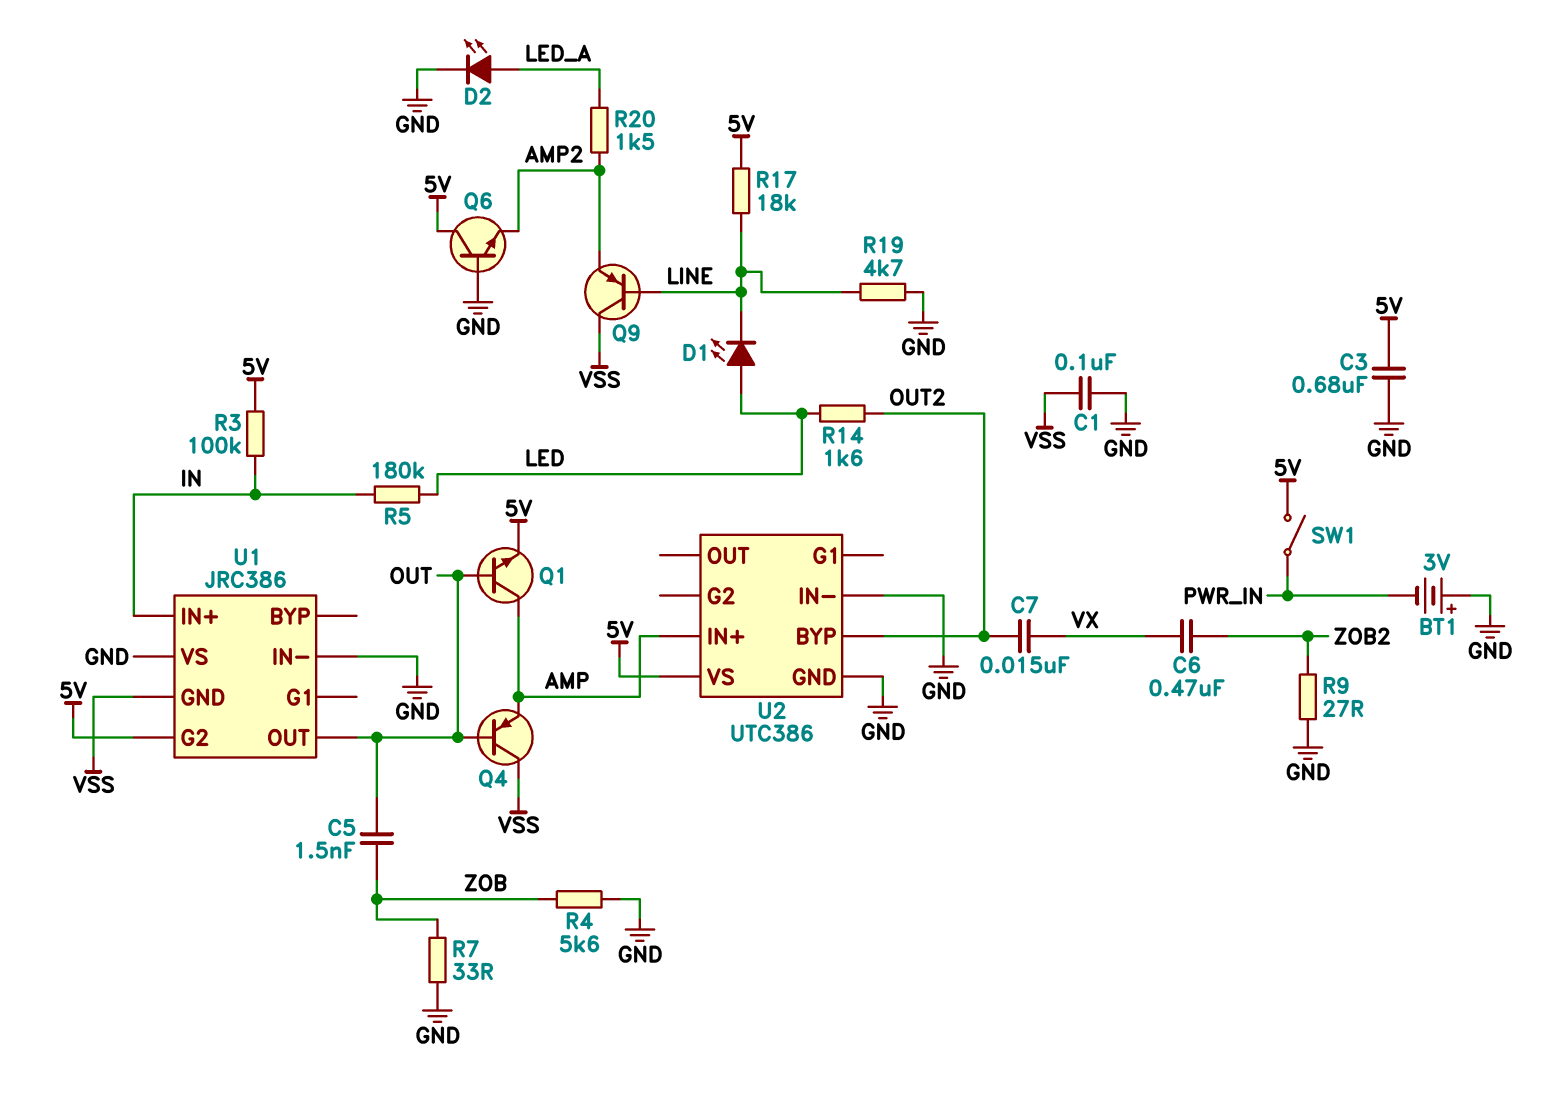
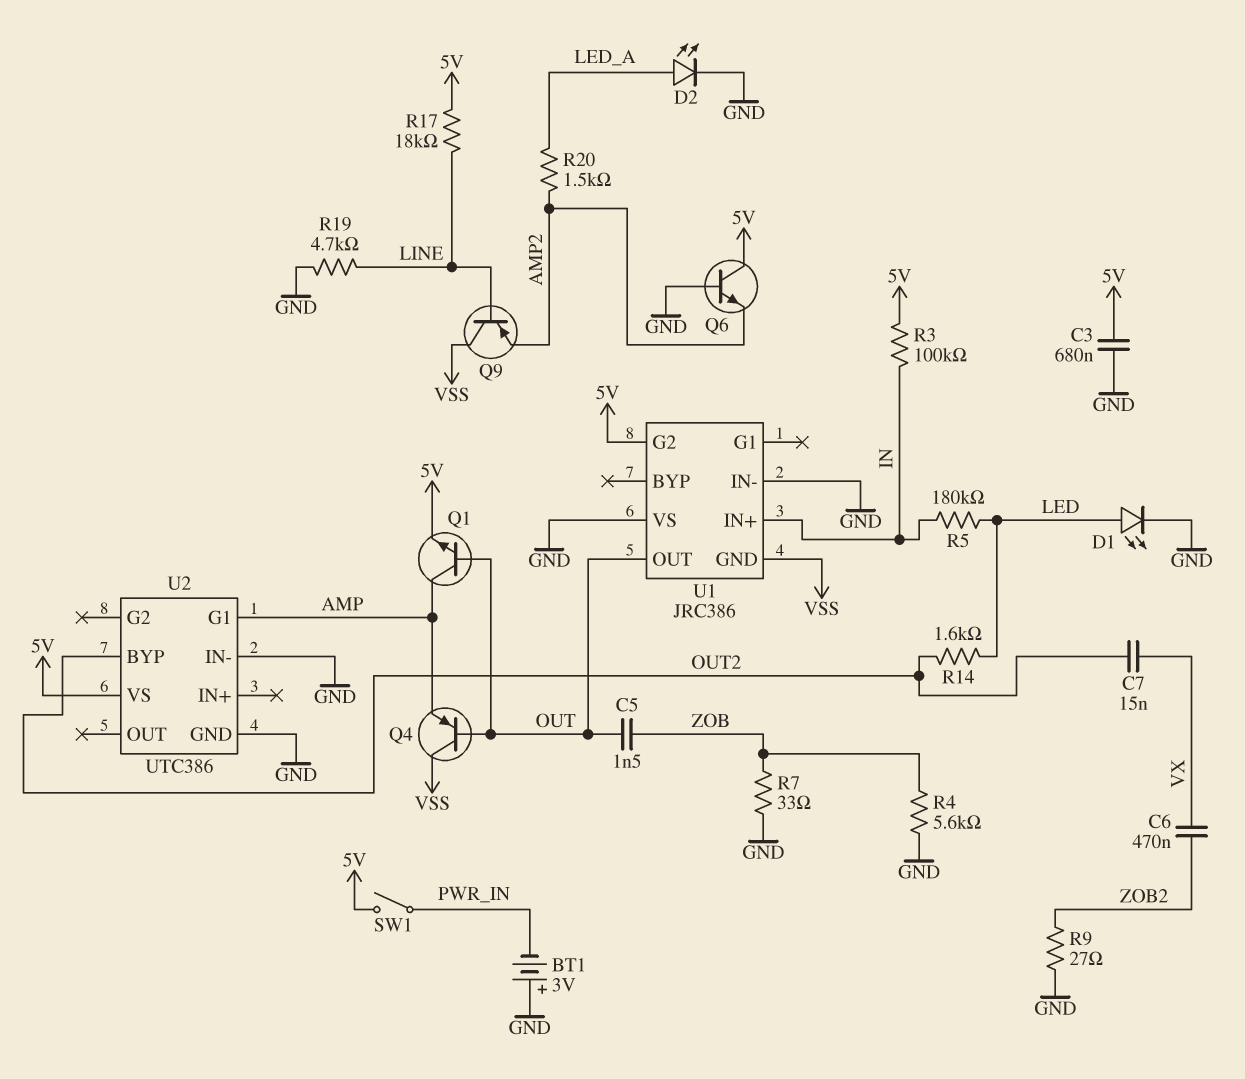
C1: 100nF (GND, VSS) -> none
D1: LED (A LED, K LINE) -> LED (A LED, K GND)
U2 pin G1: none -> AMP
U2 pin IN+: AMP -> none

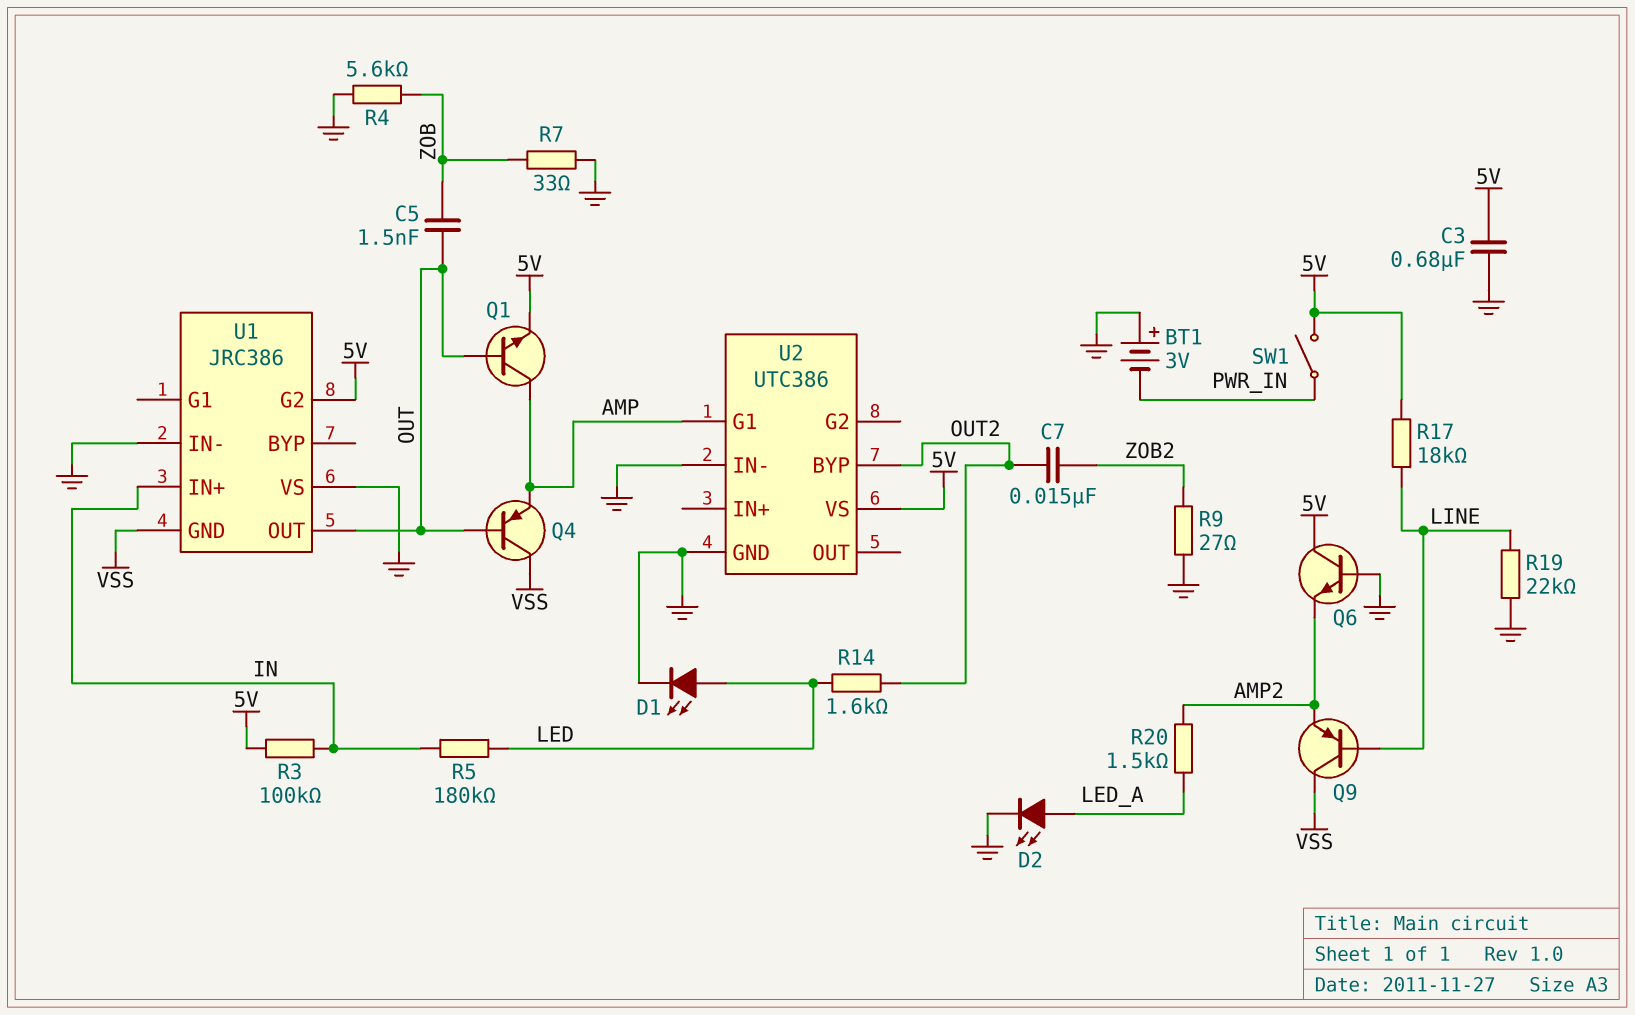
C6: 470nF (VX, ZOB2) -> none
C7: 15nF (OUT2, VX) -> 15nF (OUT2, ZOB2)
R19: 4.7k (GND, LINE) -> 22k (GND, LINE)

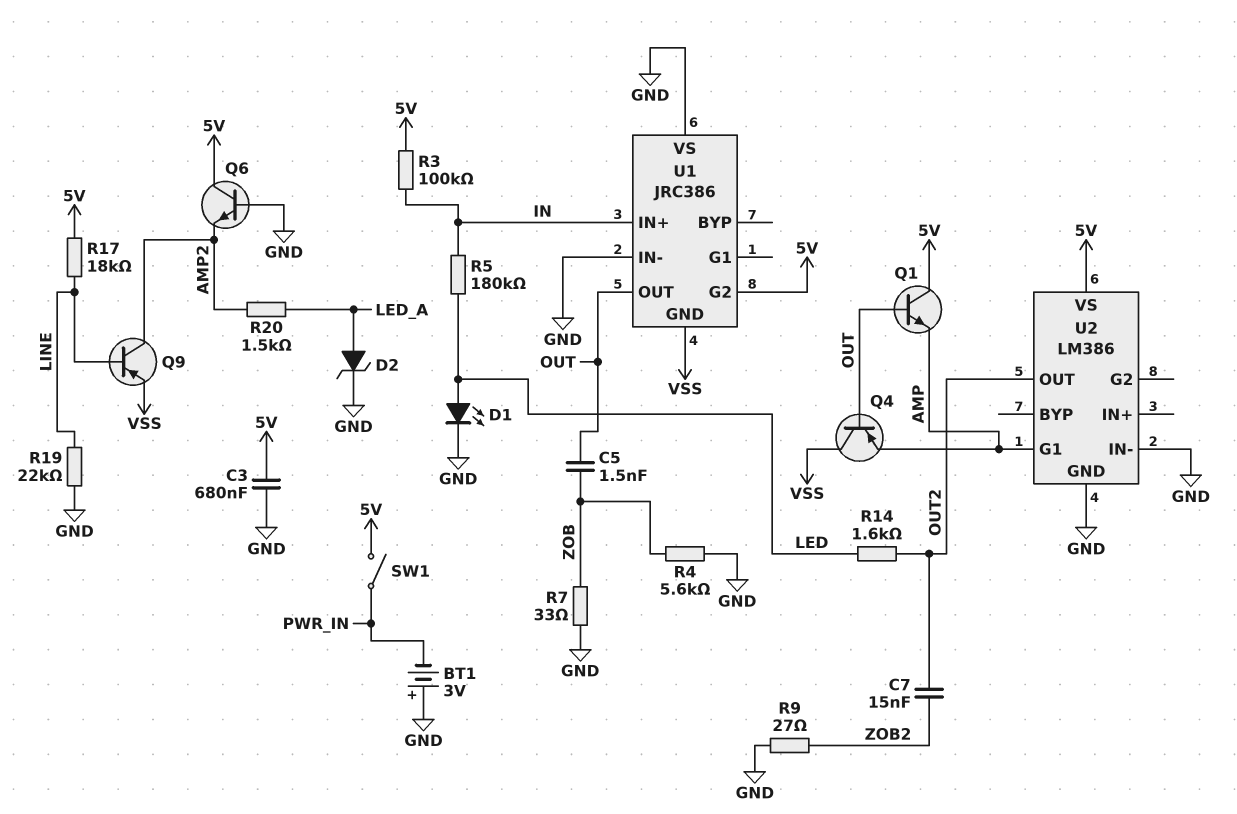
D2: LED (A LED_A, K GND) -> zener (A LED_A, K GND)
Q1: NPN (B OUT, C AMP, E 5V) -> NPN (B OUT, C 5V, E AMP)
Q9: PNP (B LINE, C VSS, E AMP2) -> PNP (B LINE, C AMP2, E VSS)
U2: UTC386 -> LM386
U2 pin BYP: OUT2 -> none
U2 pin OUT: none -> OUT2

